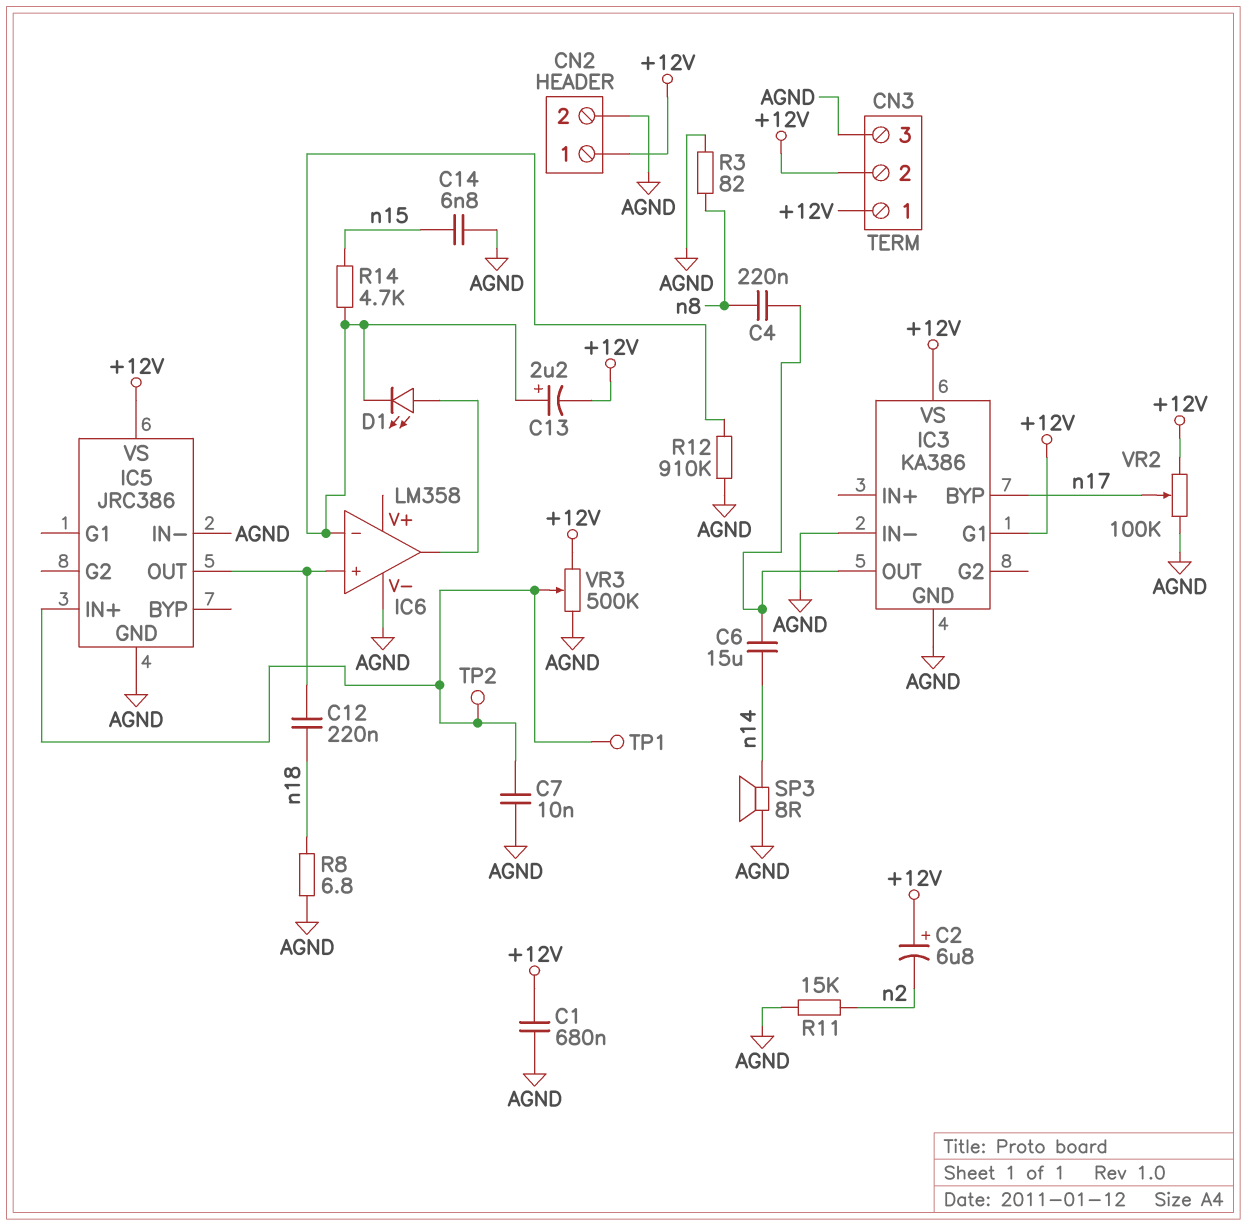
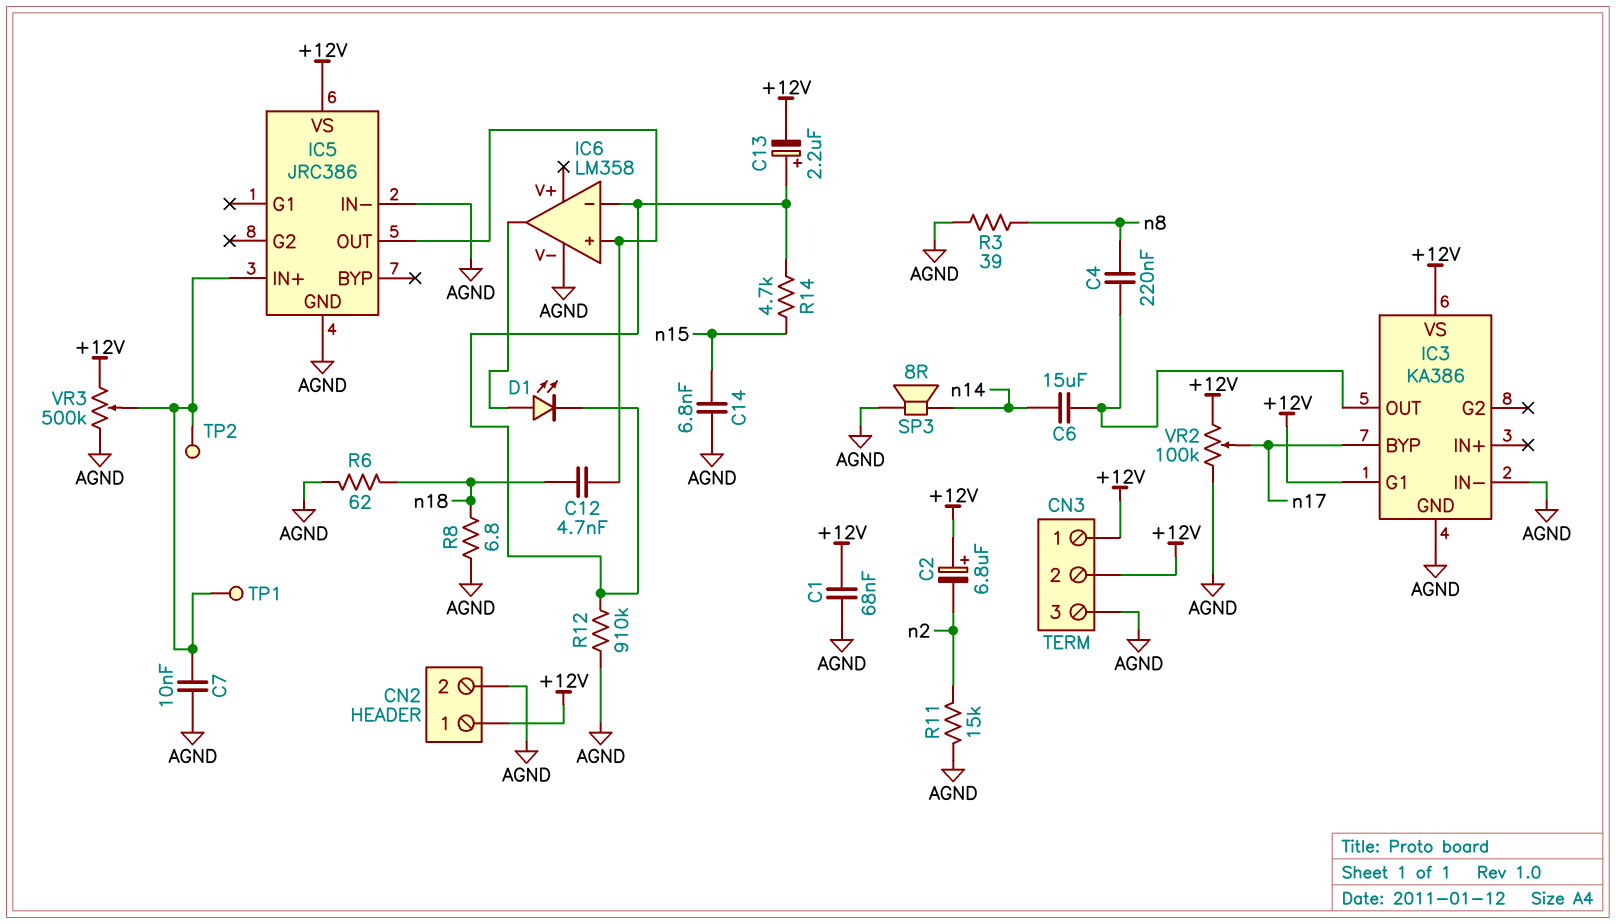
C1: 680nF (+12V, AGND) -> 68nF (+12V, AGND)
C12: 220nF (IC5/OUT, n18) -> 4.7nF (IC5/OUT, n18)
R3: 82 (AGND, n8) -> 39 (AGND, n8)
R6: none -> 62 (AGND, n18)

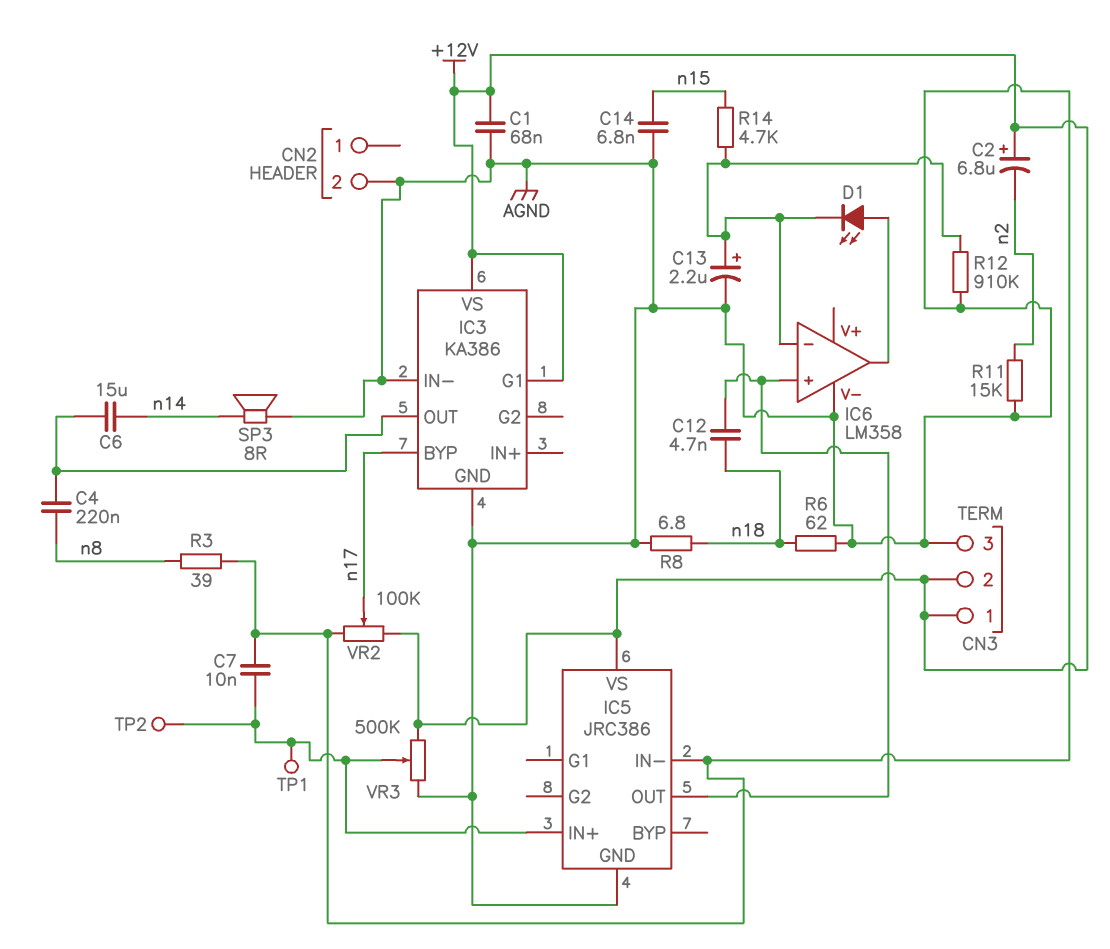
C13: 2.2uF (plus IC6/in-, minus +12V) -> 2.2uF (plus IC6/in-, minus AGND)
CN2 pin 1: +12V -> none

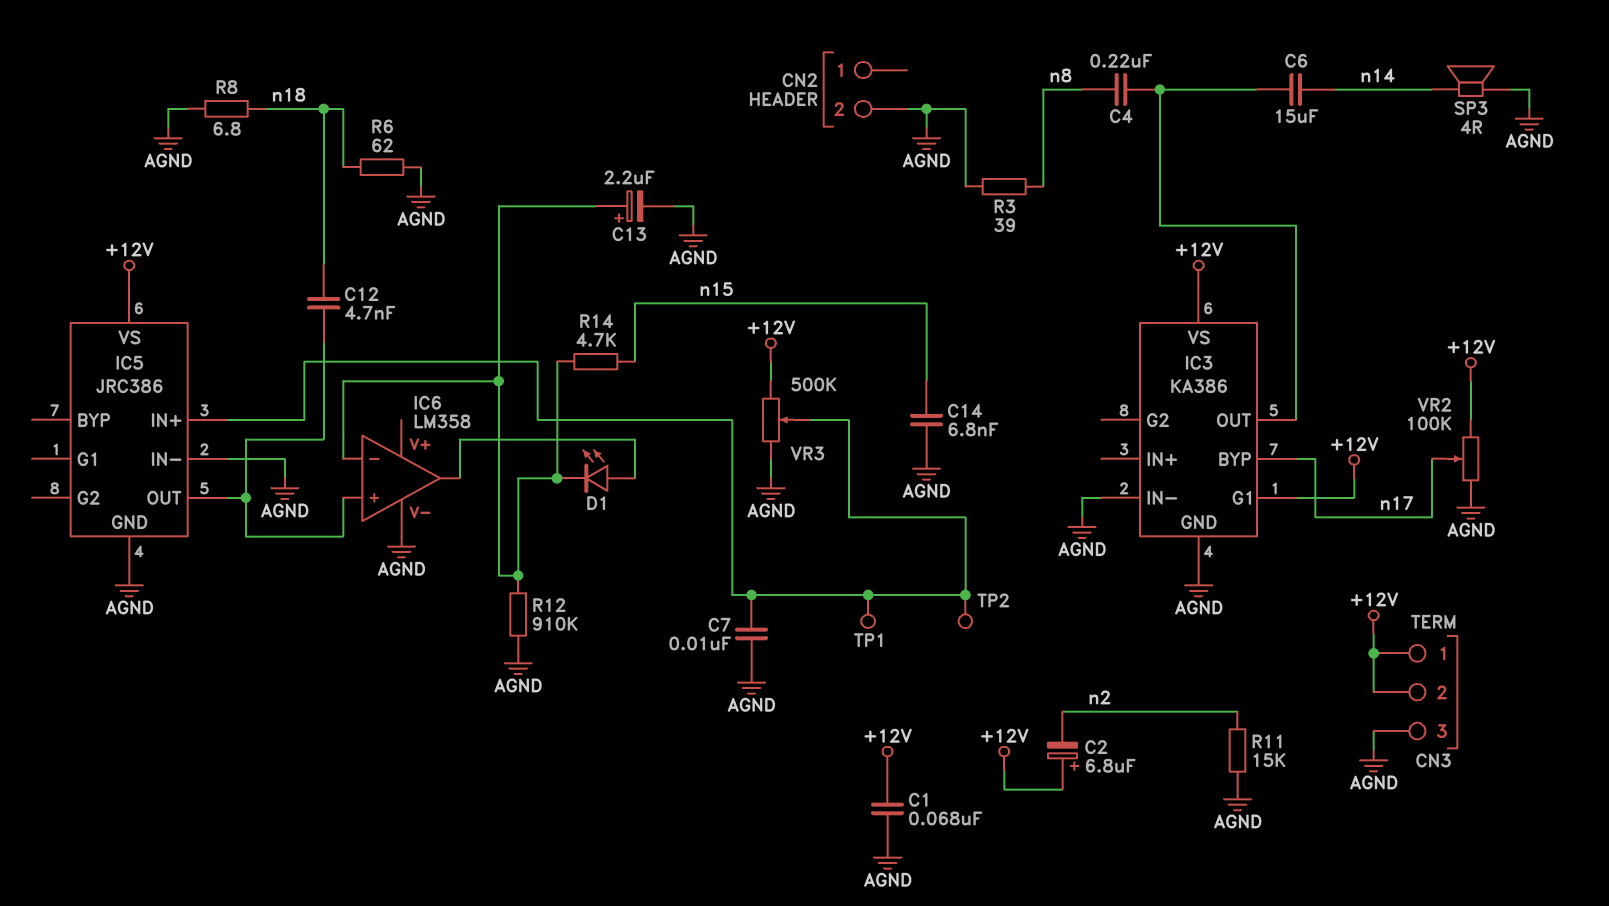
SP3: speaker 8R (AGND, n14) -> speaker 4R (AGND, n14)

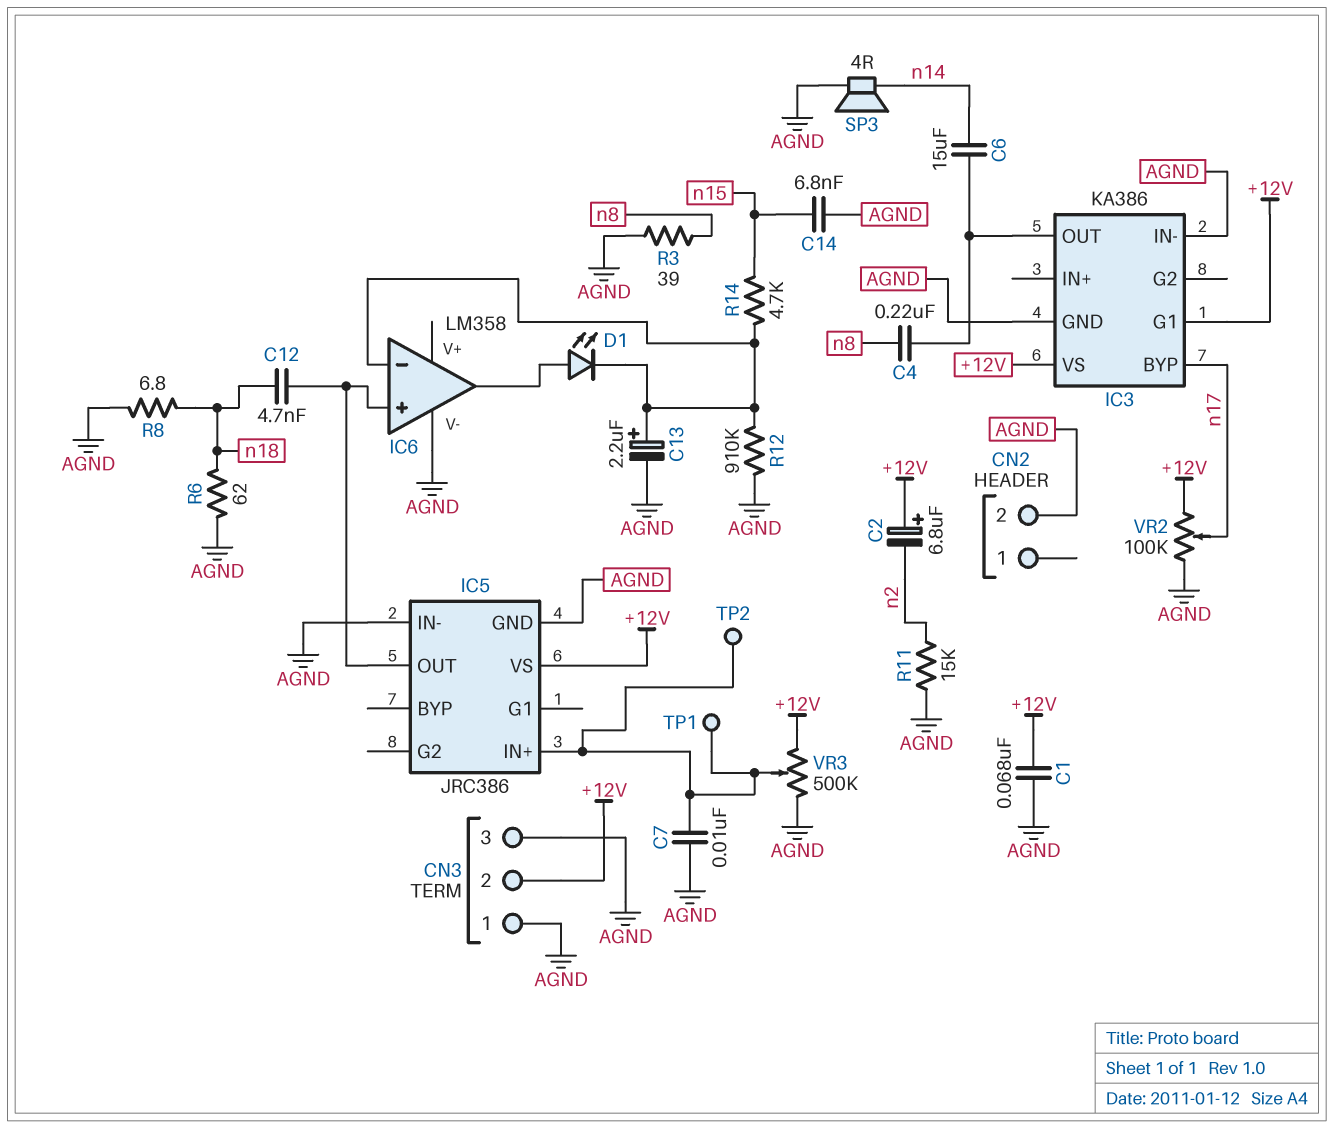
CN3 pin 1: +12V -> AGND

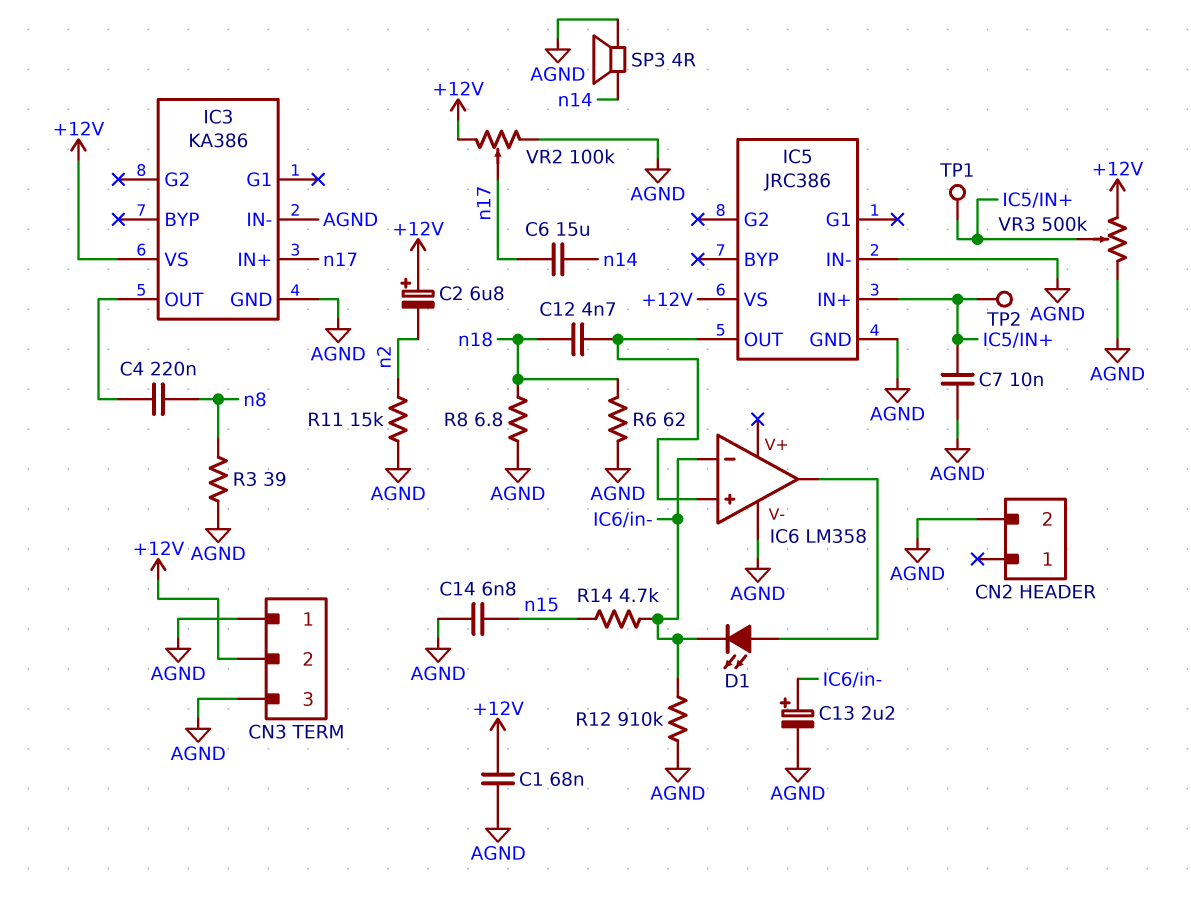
C6: 15uF (IC3/OUT, n14) -> 15uF (n14, n17)
IC3 pin BYP: n17 -> none
IC3 pin G1: +12V -> none
IC3 pin IN+: none -> n17

